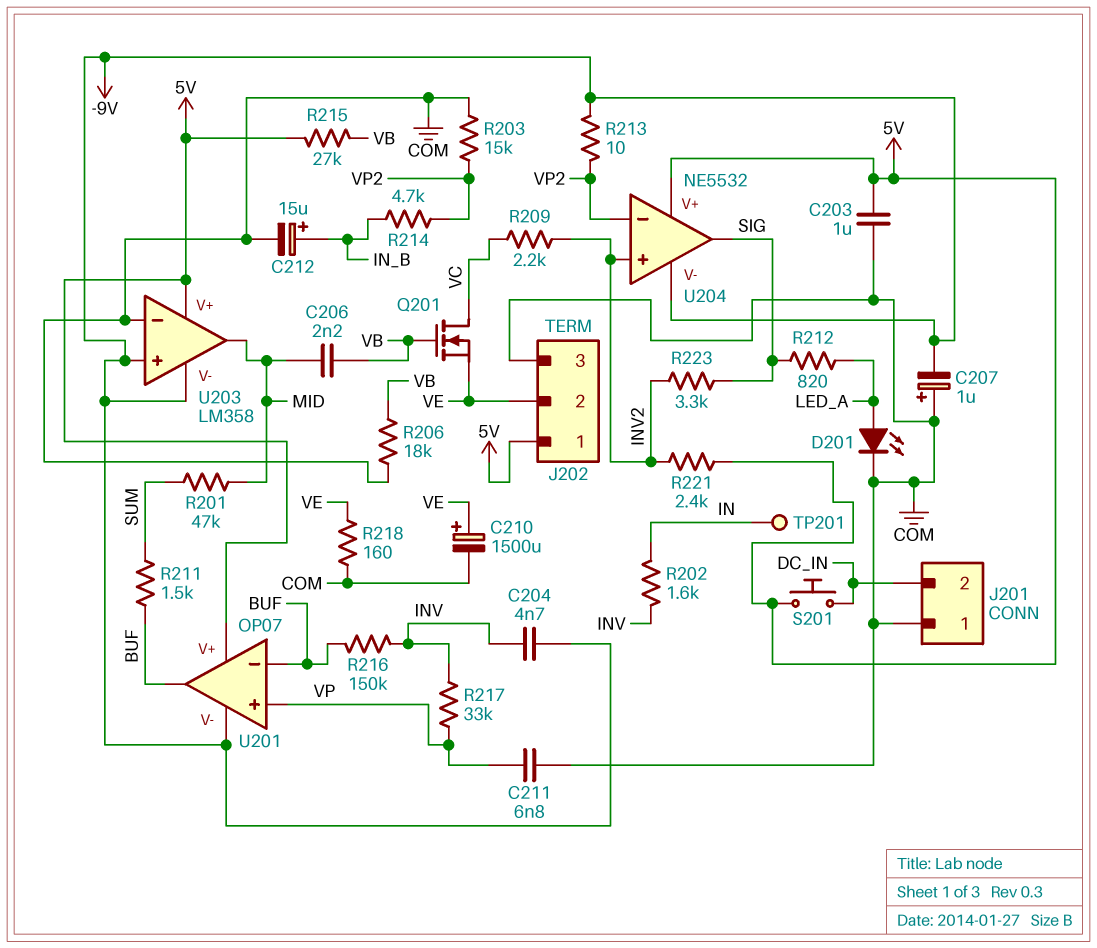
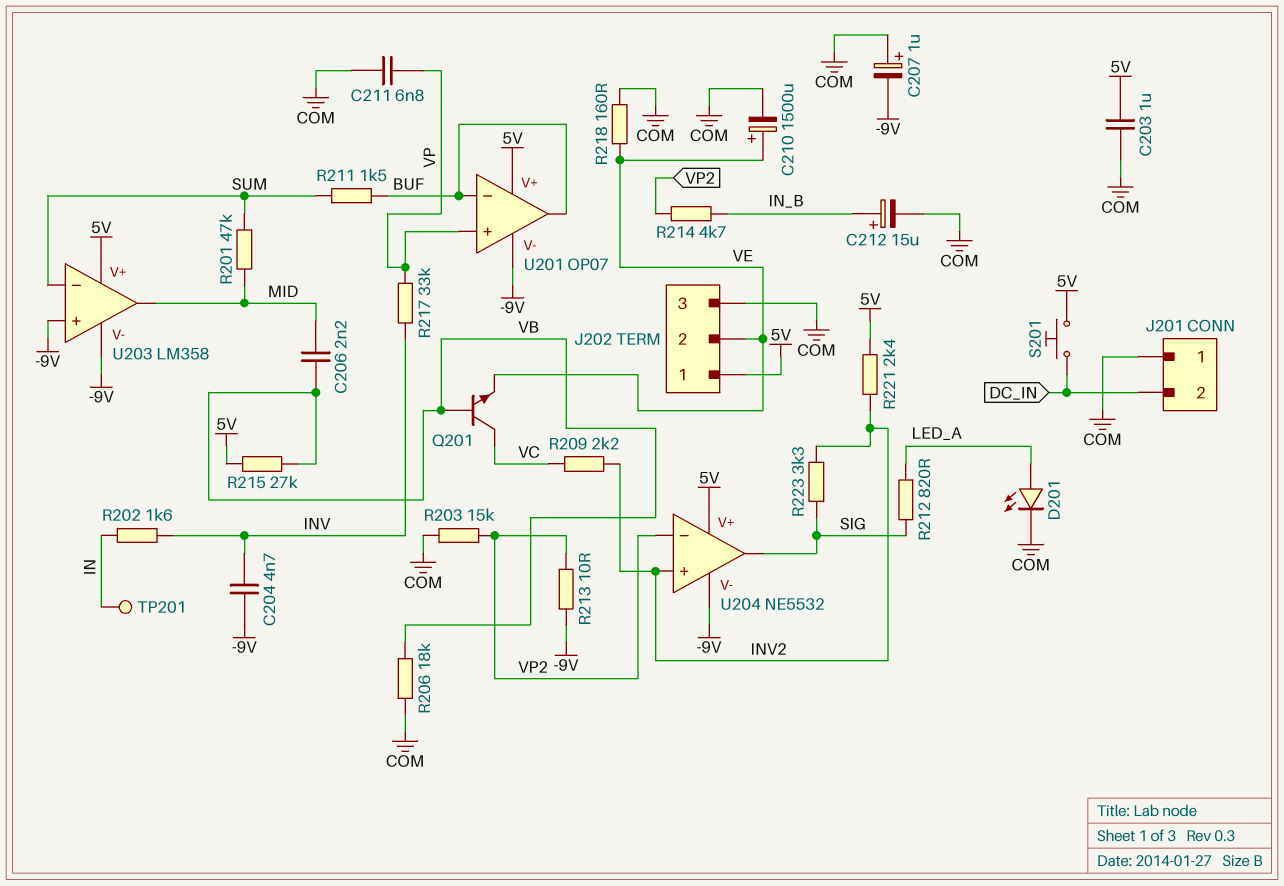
Q201: NMOS (G VB, D VC, S VE) -> NPN (B VB, C VC, E VE)
R216: 150k (BUF, INV) -> none
U203 pin in-: COM -> SUM

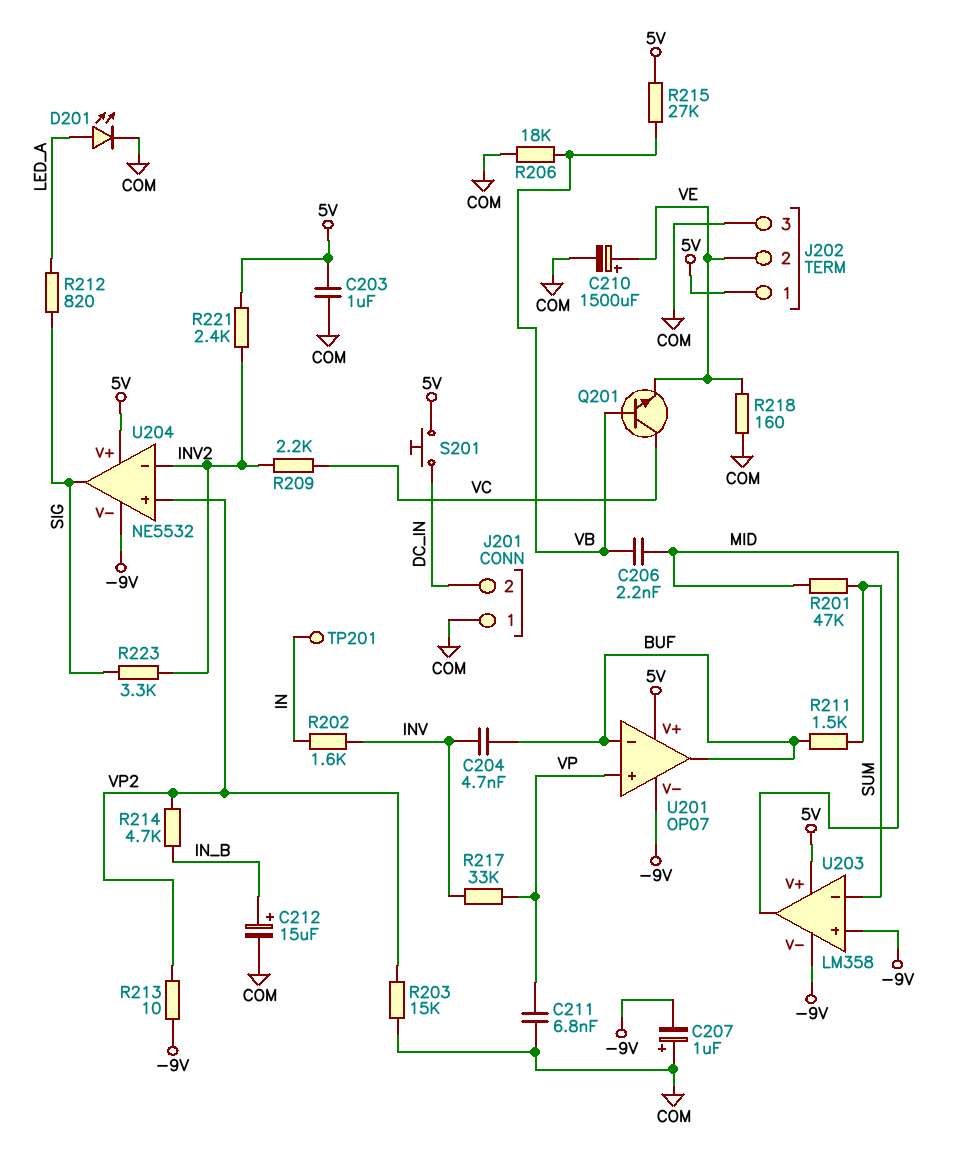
C204: 4.7nF (-9V, INV) -> 4.7nF (BUF, INV)
U204 pin in+: INV2 -> VP2
U204 pin in-: VP2 -> INV2

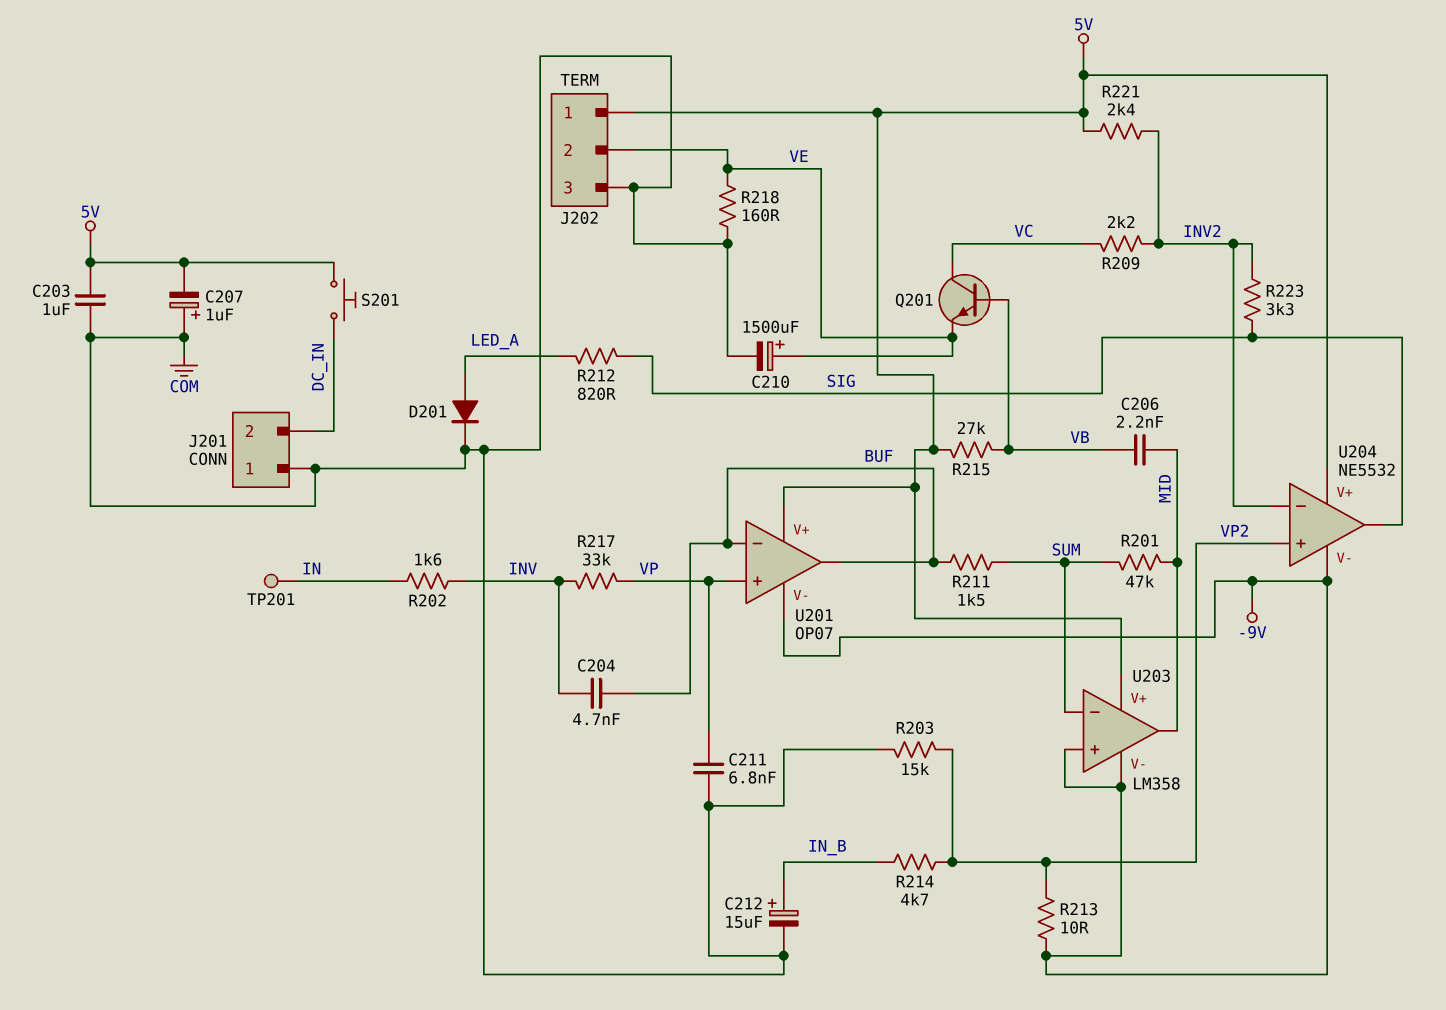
C207: 1uF (plus COM, minus -9V) -> 1uF (plus COM, minus 5V)
D201: LED (A LED_A, K COM) -> diode (A LED_A, K COM)
R206: 18k (COM, VB) -> none

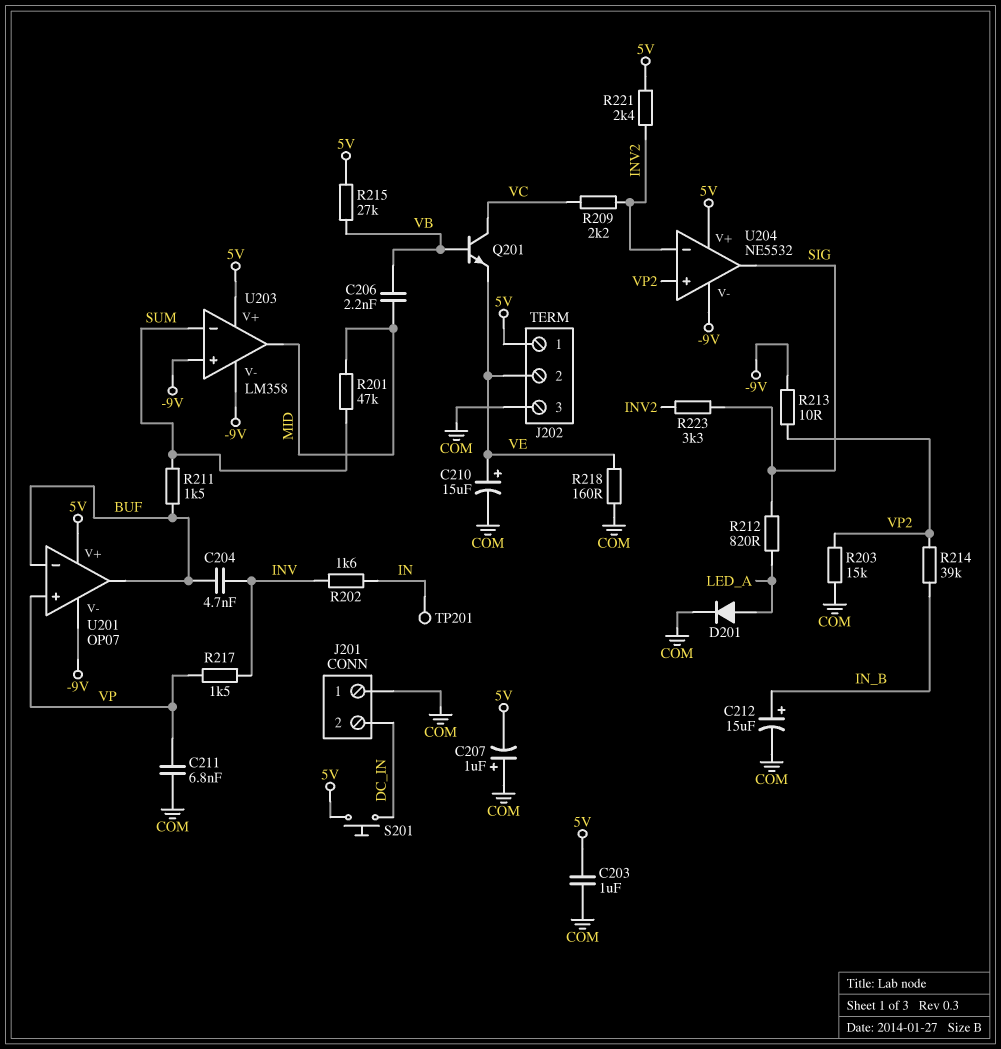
C210: 1500uF (plus VE, minus COM) -> 15uF (plus VE, minus COM)
R214: 4.7k (IN_B, VP2) -> 39k (IN_B, VP2)
R217: 33k (INV, VP) -> 1.5k (INV, VP)

